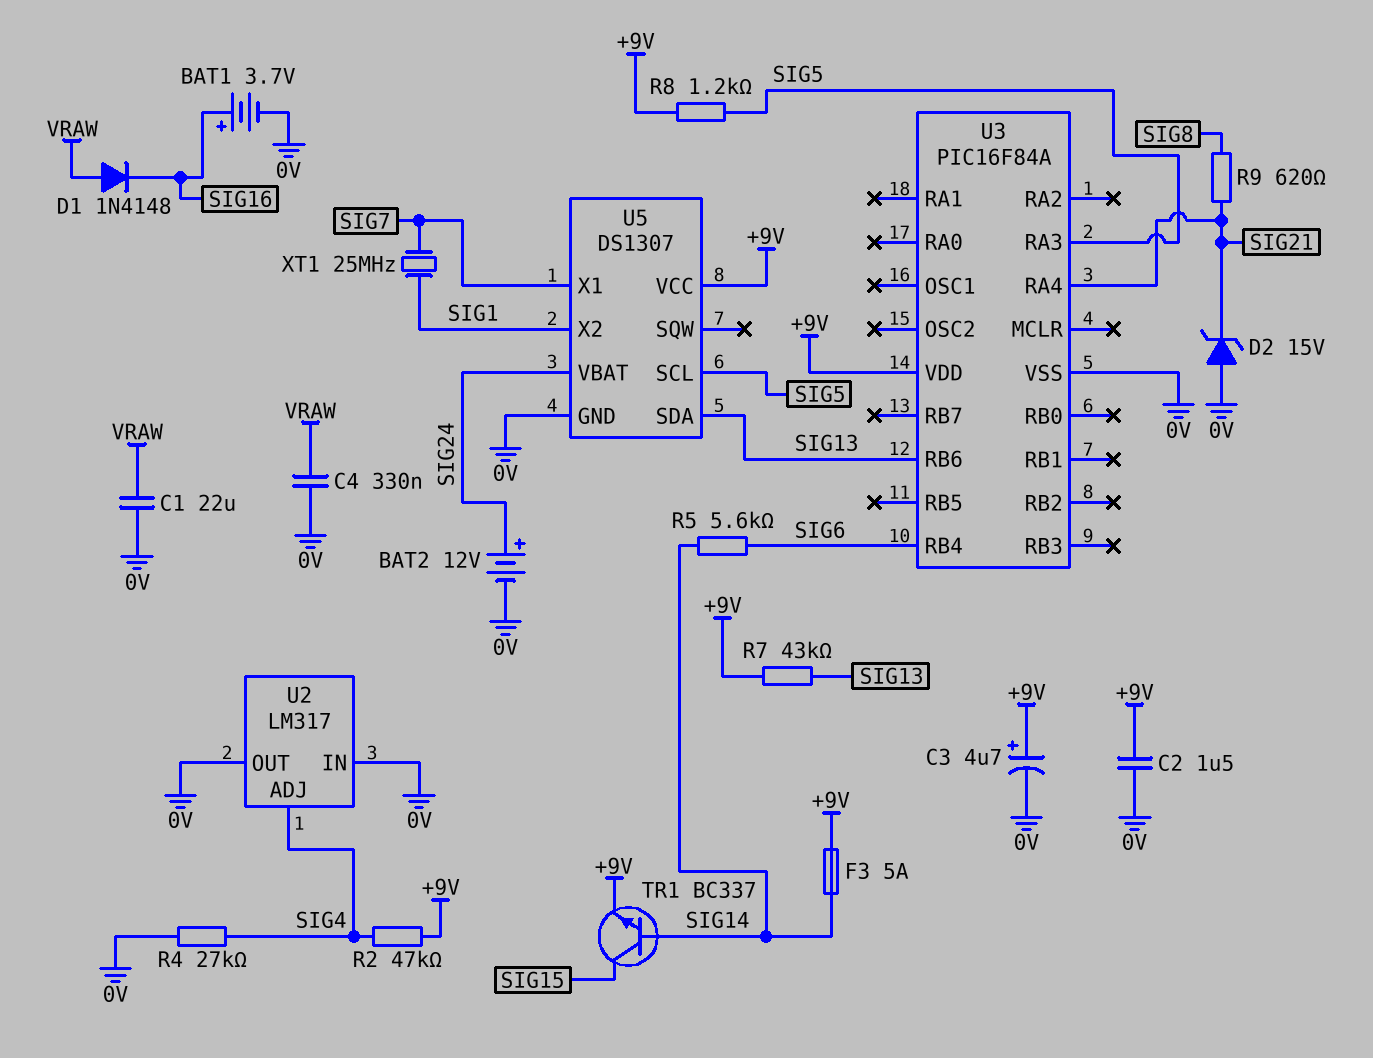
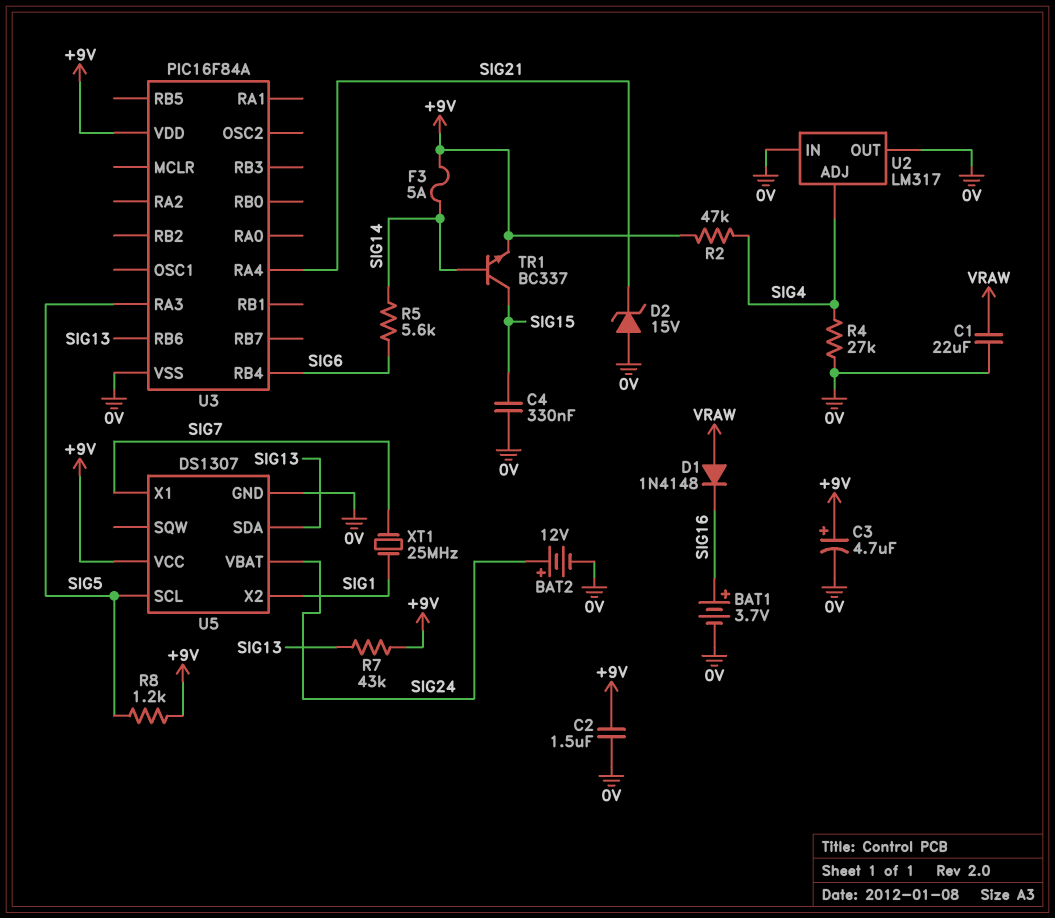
C4: 330nF (0V, VRAW) -> 330nF (0V, SIG15)
R9: 620 (SIG8, SIG21) -> none

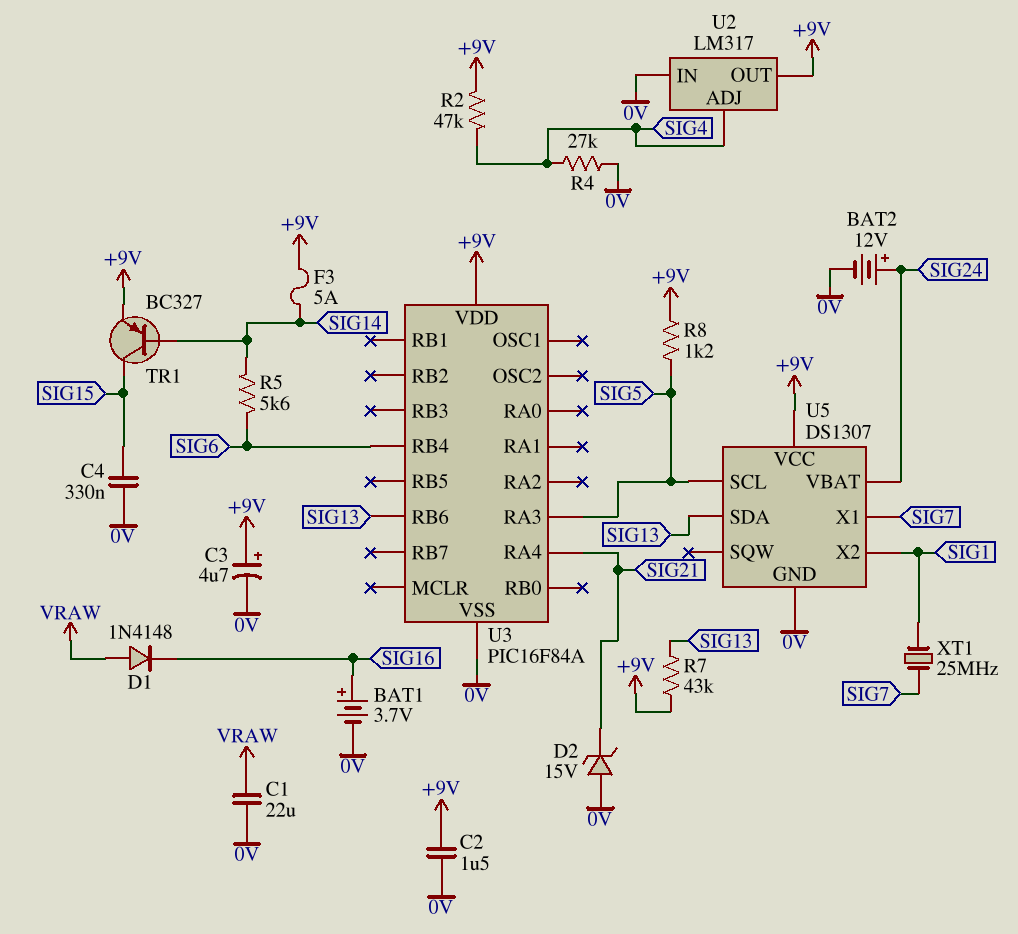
TR1: NPN BC337 (B SIG14, C SIG15, E +9V) -> PNP BC327 (B SIG14, C SIG15, E +9V)
U2 pin OUT: 0V -> +9V

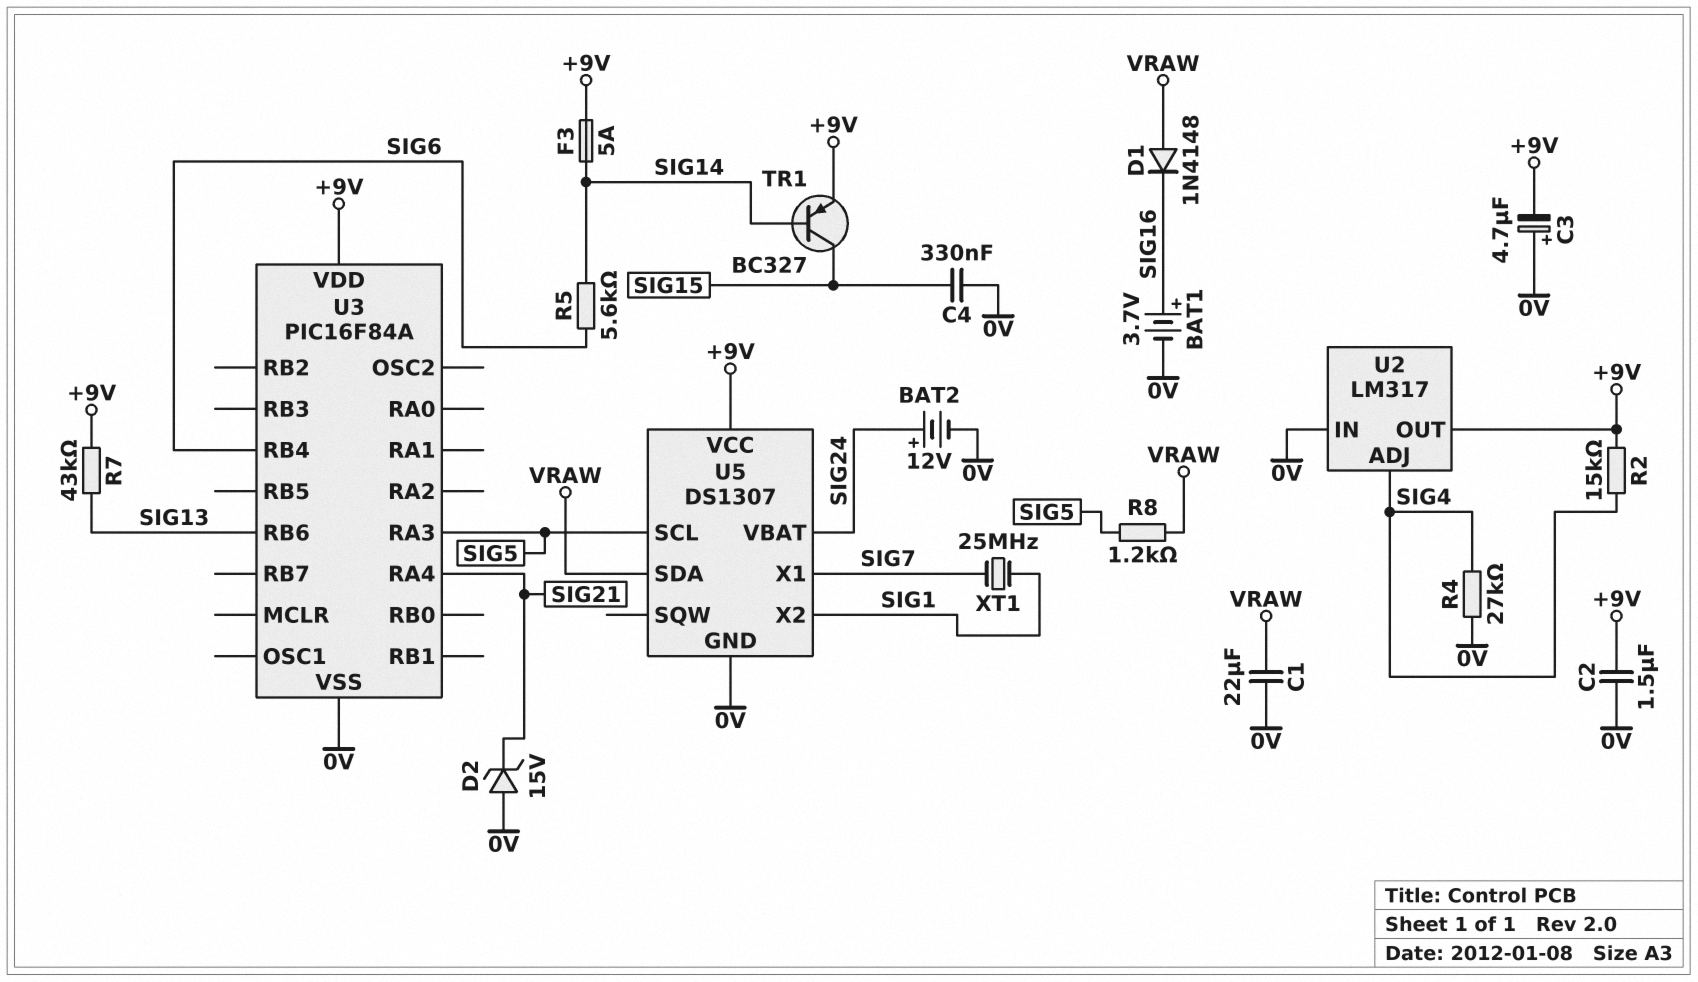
C3: 4.7uF (plus +9V, minus 0V) -> 4.7uF (plus 0V, minus +9V)
R2: 47k (+9V, SIG4) -> 15k (+9V, SIG4)
R8: 1.2k (+9V, SIG5) -> 1.2k (SIG5, VRAW)
U5 pin SDA: SIG13 -> VRAW

